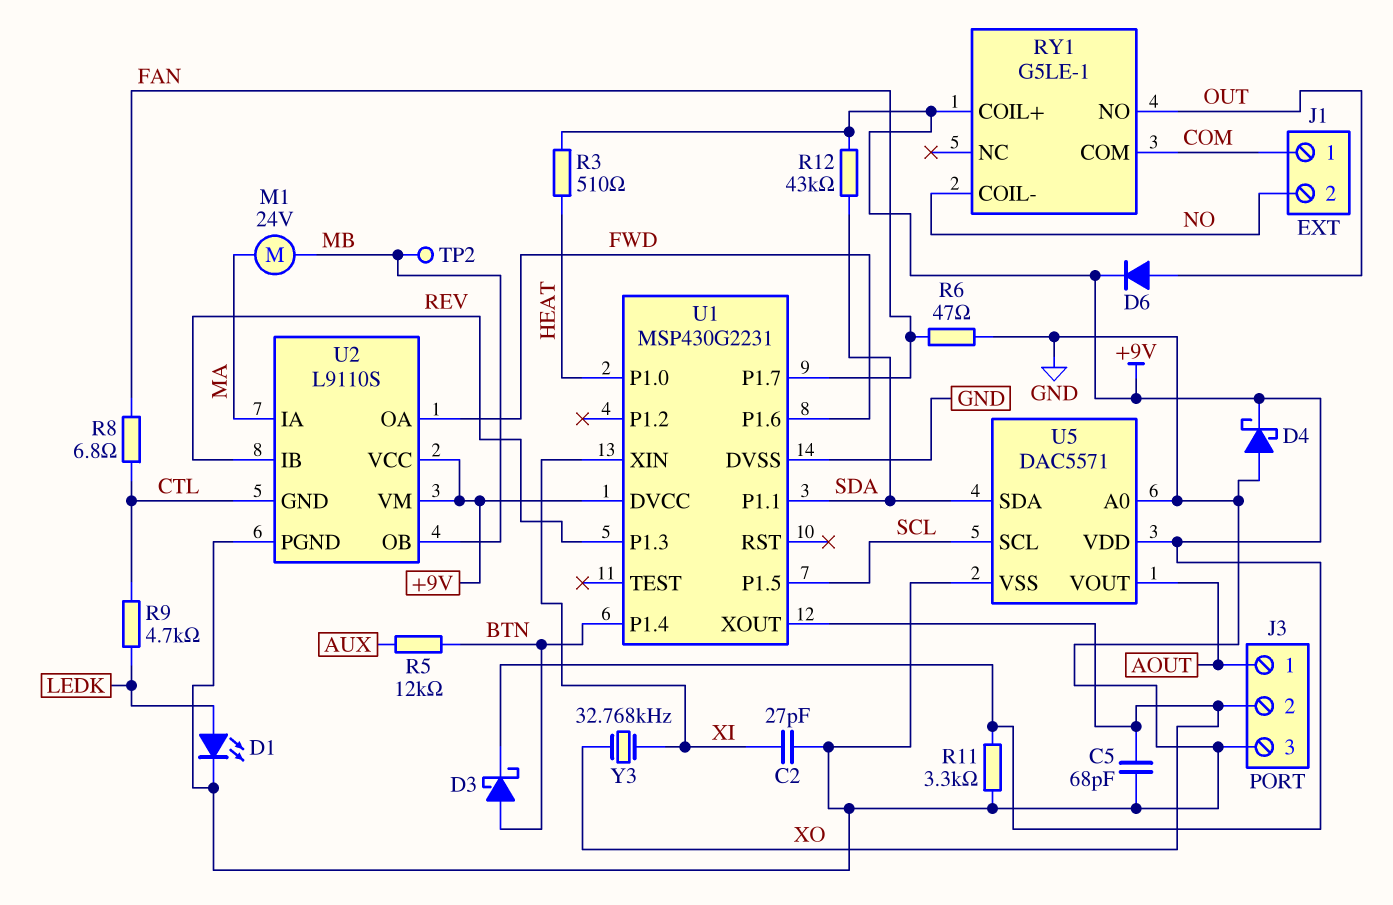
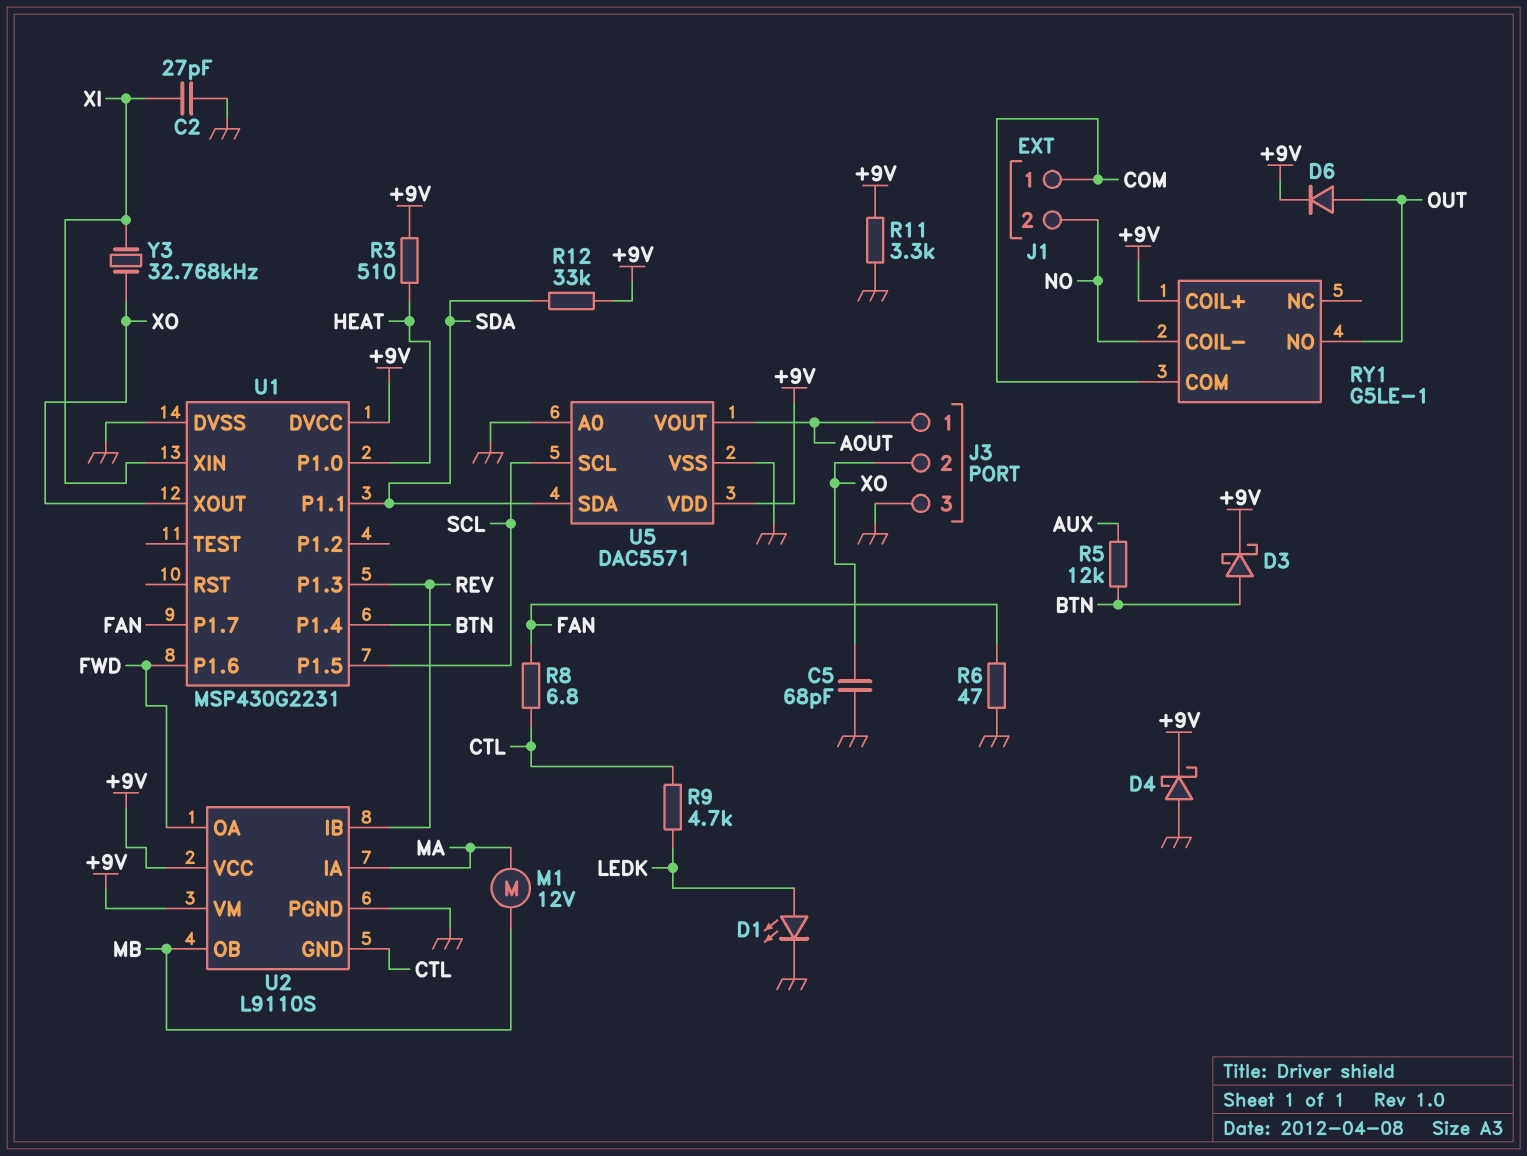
M1: motor 24V (MA, MB) -> motor 12V (MA, MB)
R12: 43k (+9V, SDA) -> 33k (+9V, SDA)
TP2: test point (MB) -> none

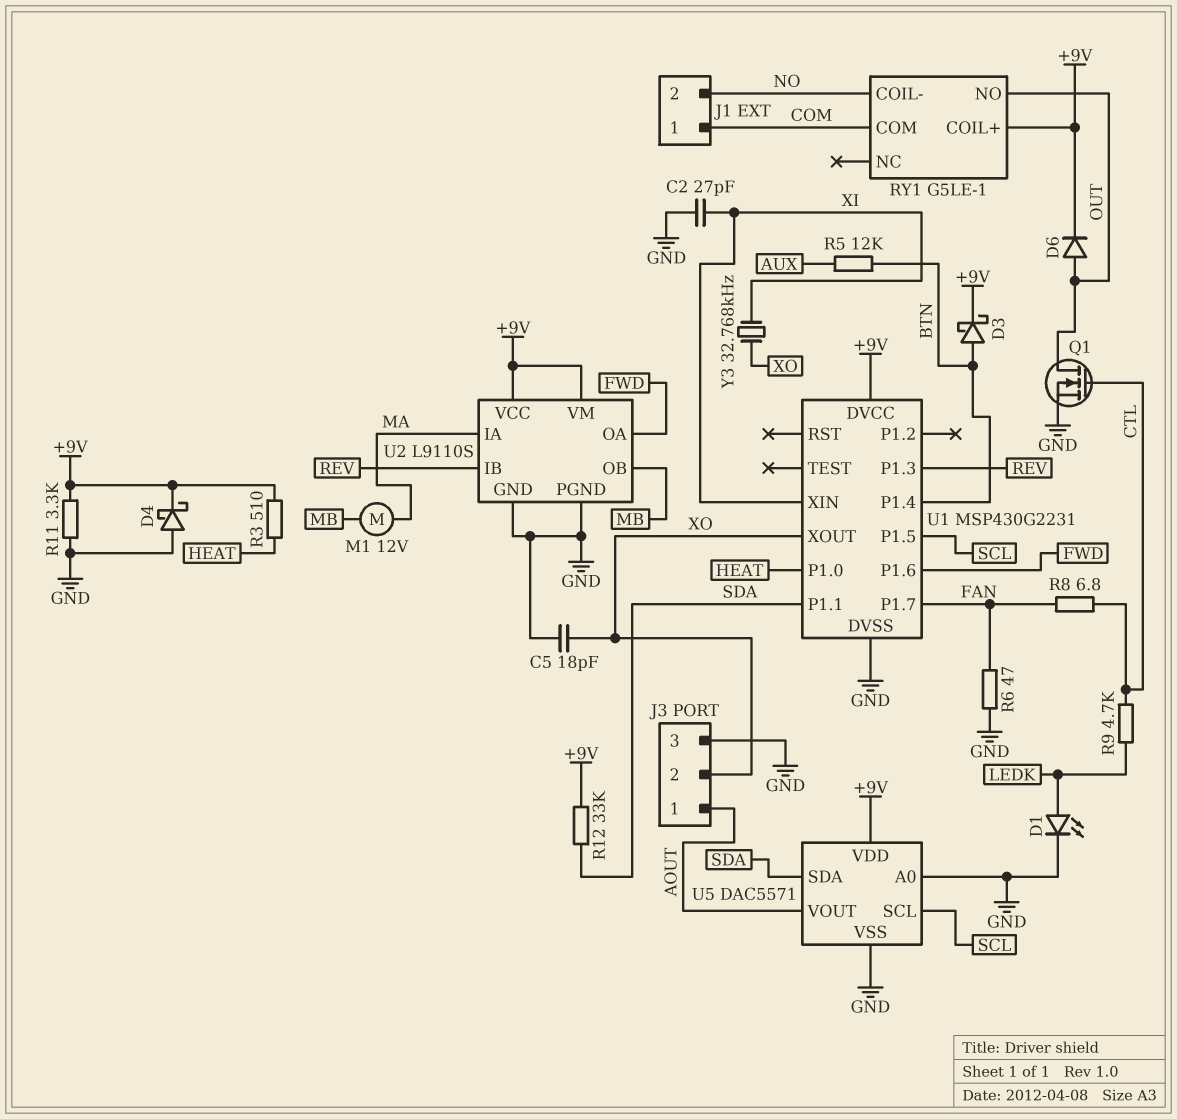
C5: 68pF (GND, XO) -> 18pF (GND, XO)
Q1: none -> NMOS (G CTL, D OUT, S GND)
U2 pin GND: CTL -> GND

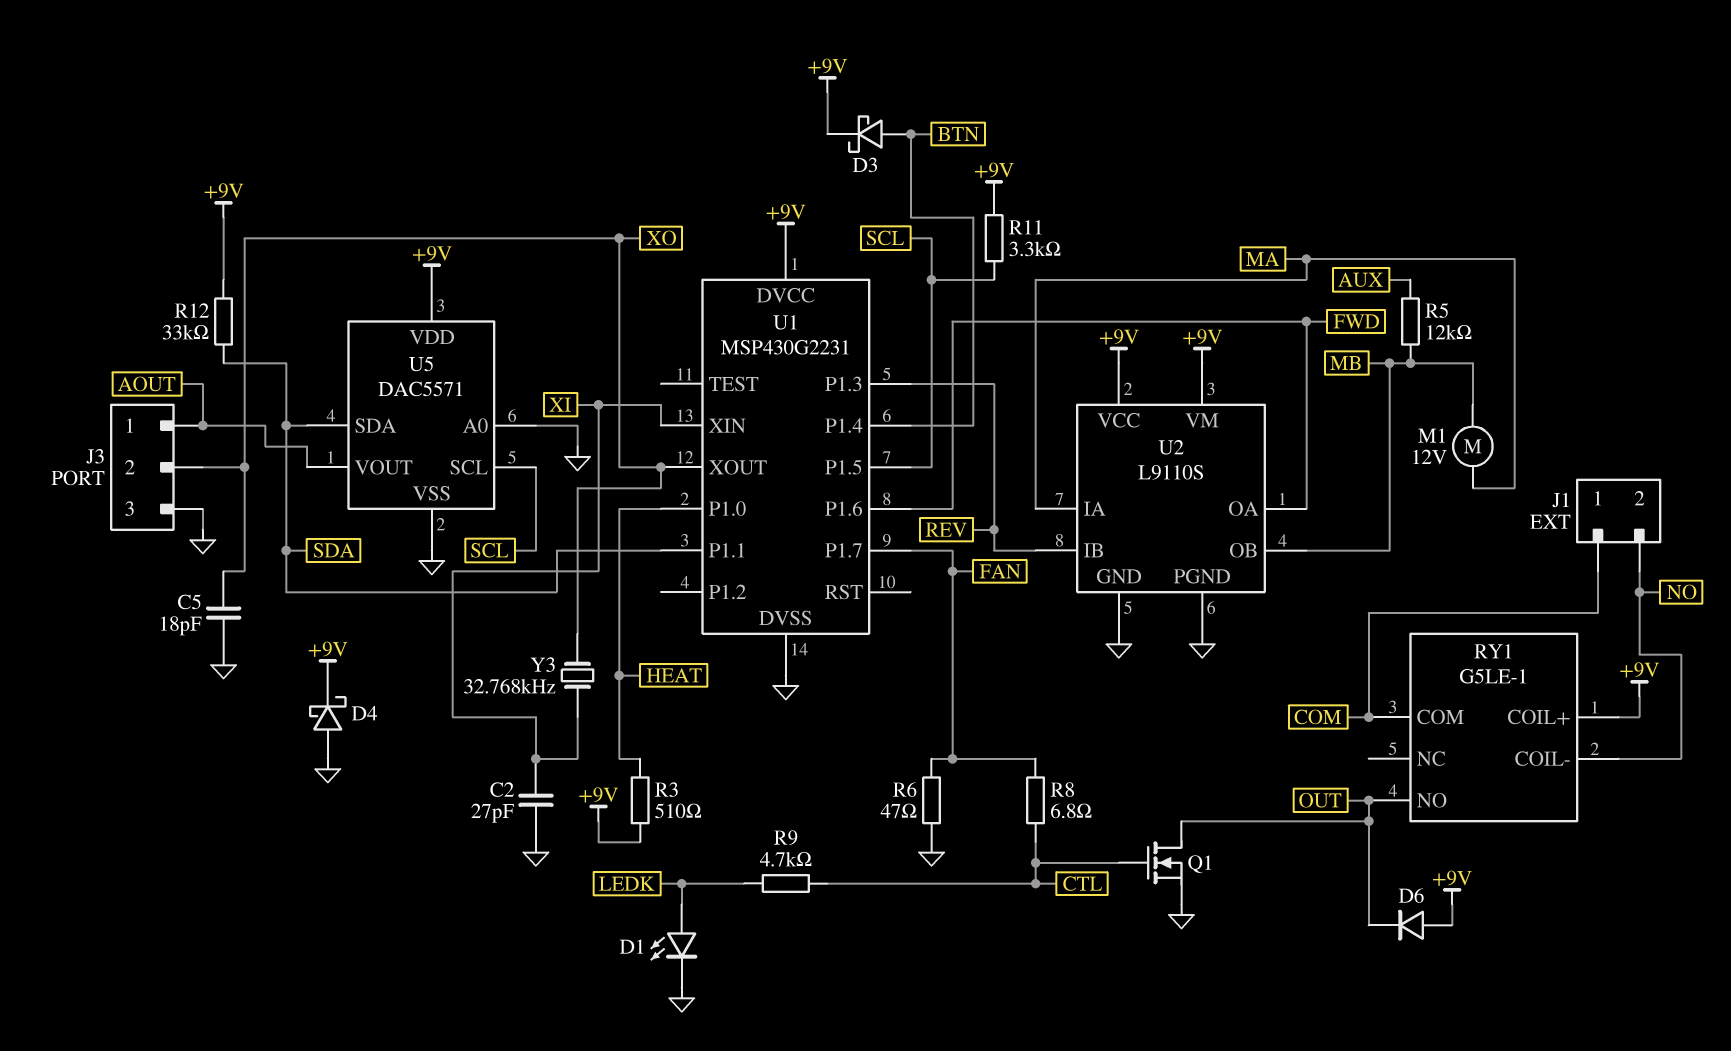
D6: diode (A OUT, K +9V) -> diode (A +9V, K OUT)
R5: 12k (AUX, BTN) -> 12k (AUX, MB)
R11: 3.3k (+9V, GND) -> 3.3k (+9V, SCL)

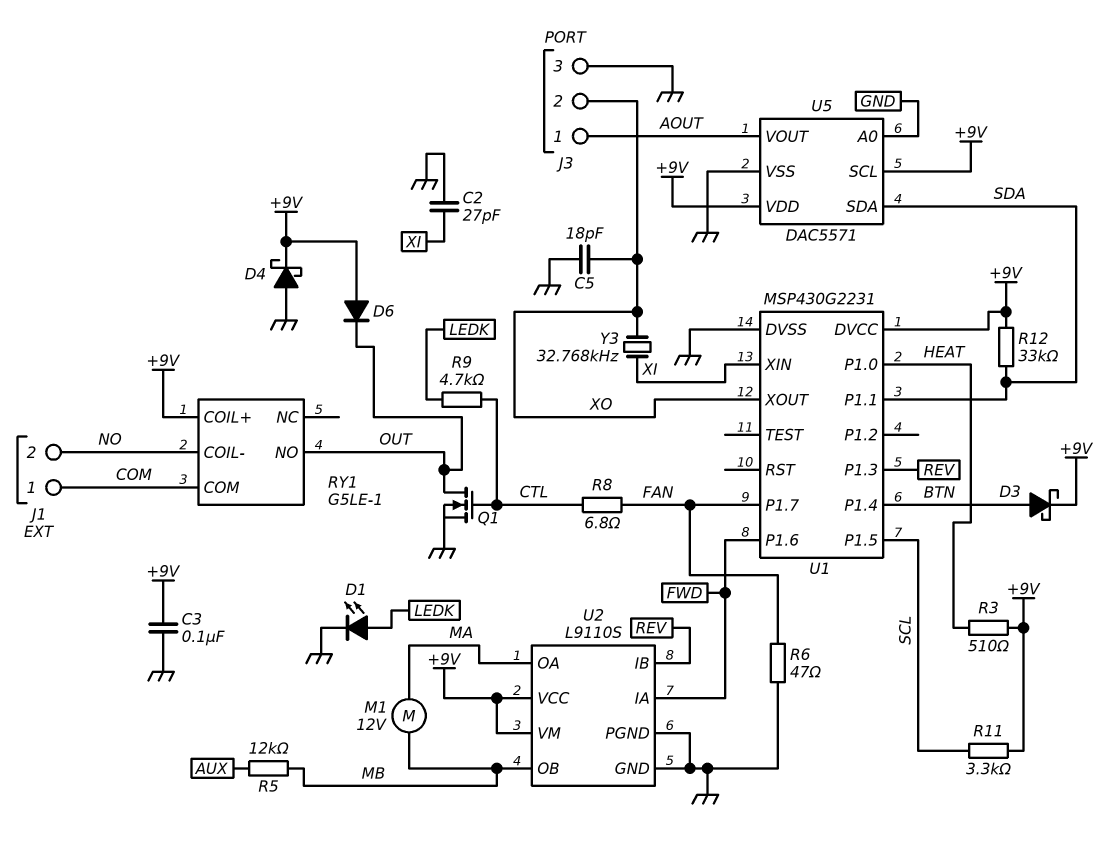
C3: none -> 100nF (+9V, GND)
U2 pin IA: MA -> FWD
U2 pin OA: FWD -> MA
U5 pin SCL: SCL -> +9V

